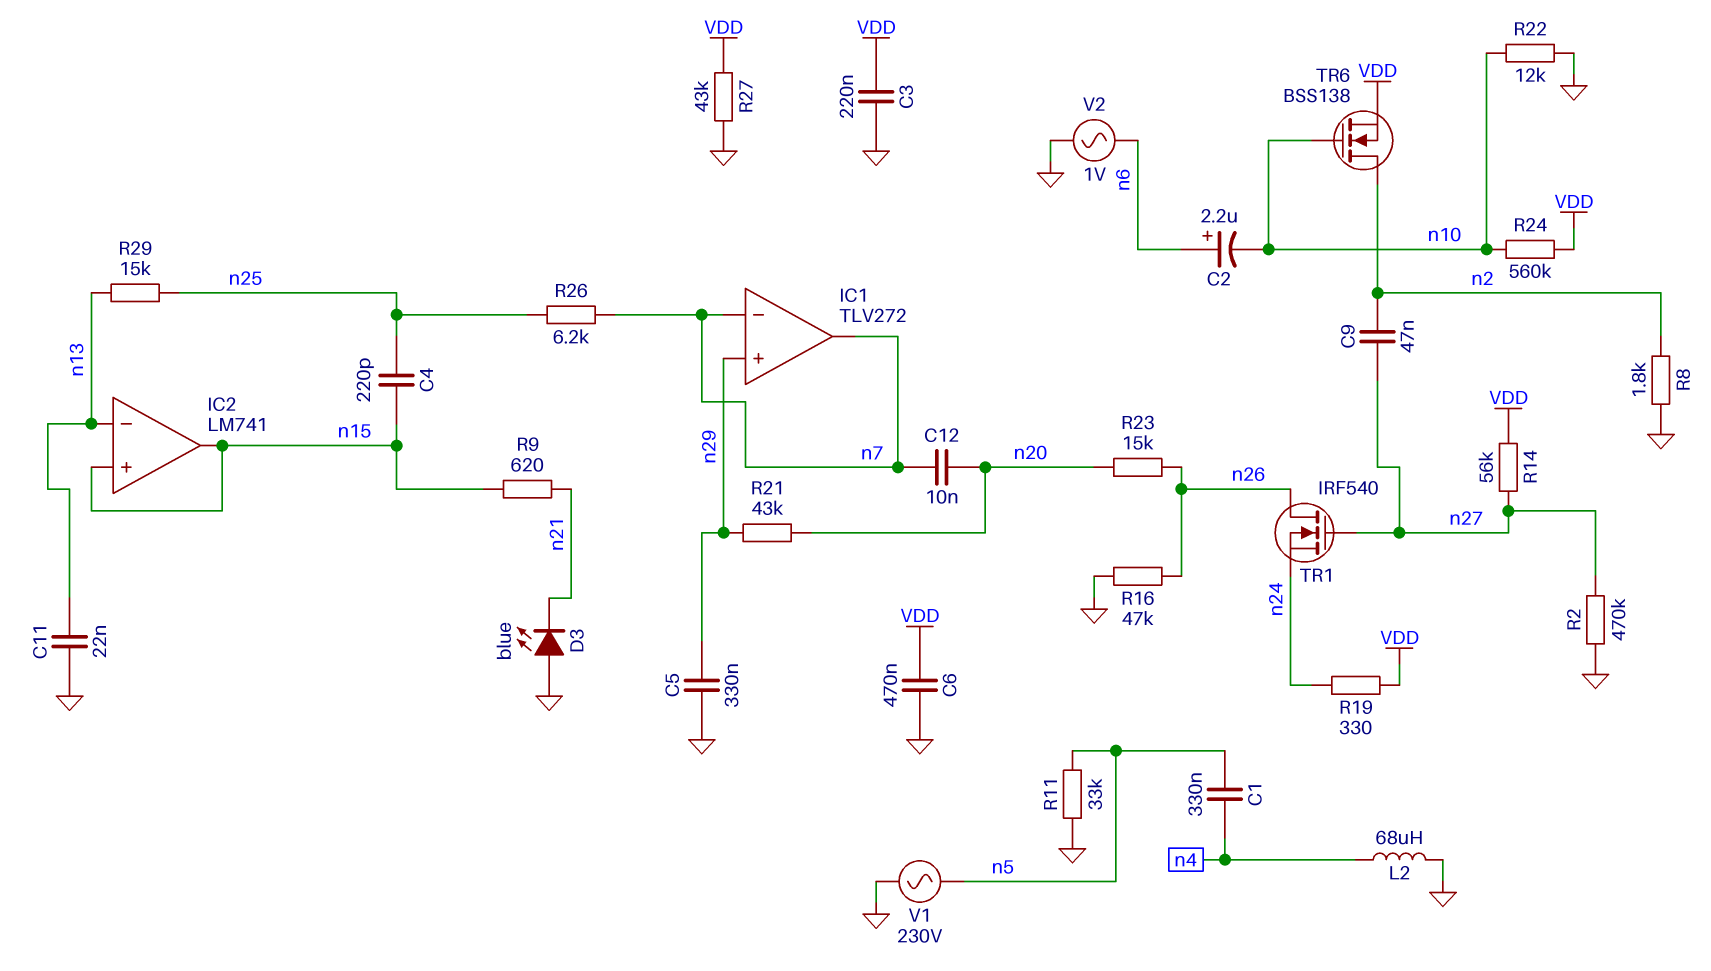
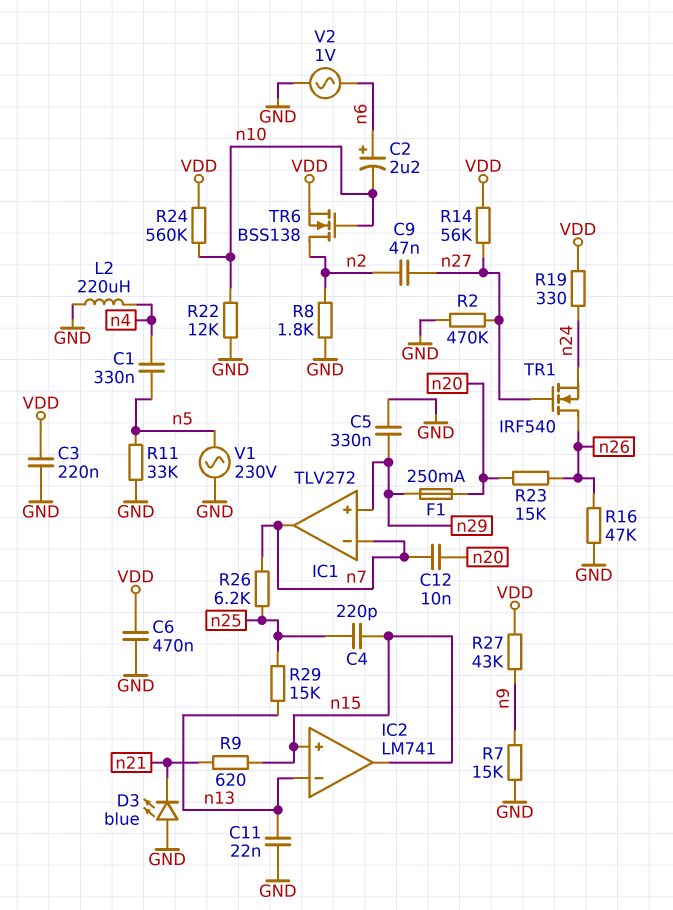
F1: none -> 250mA (n20, n29)
L2: 68uH (GND, n4) -> 220uH (GND, n4)
R7: none -> 15k (GND, n9)
R21: 43k (n20, n29) -> none
R27: 43k (GND, VDD) -> 43k (VDD, n9)

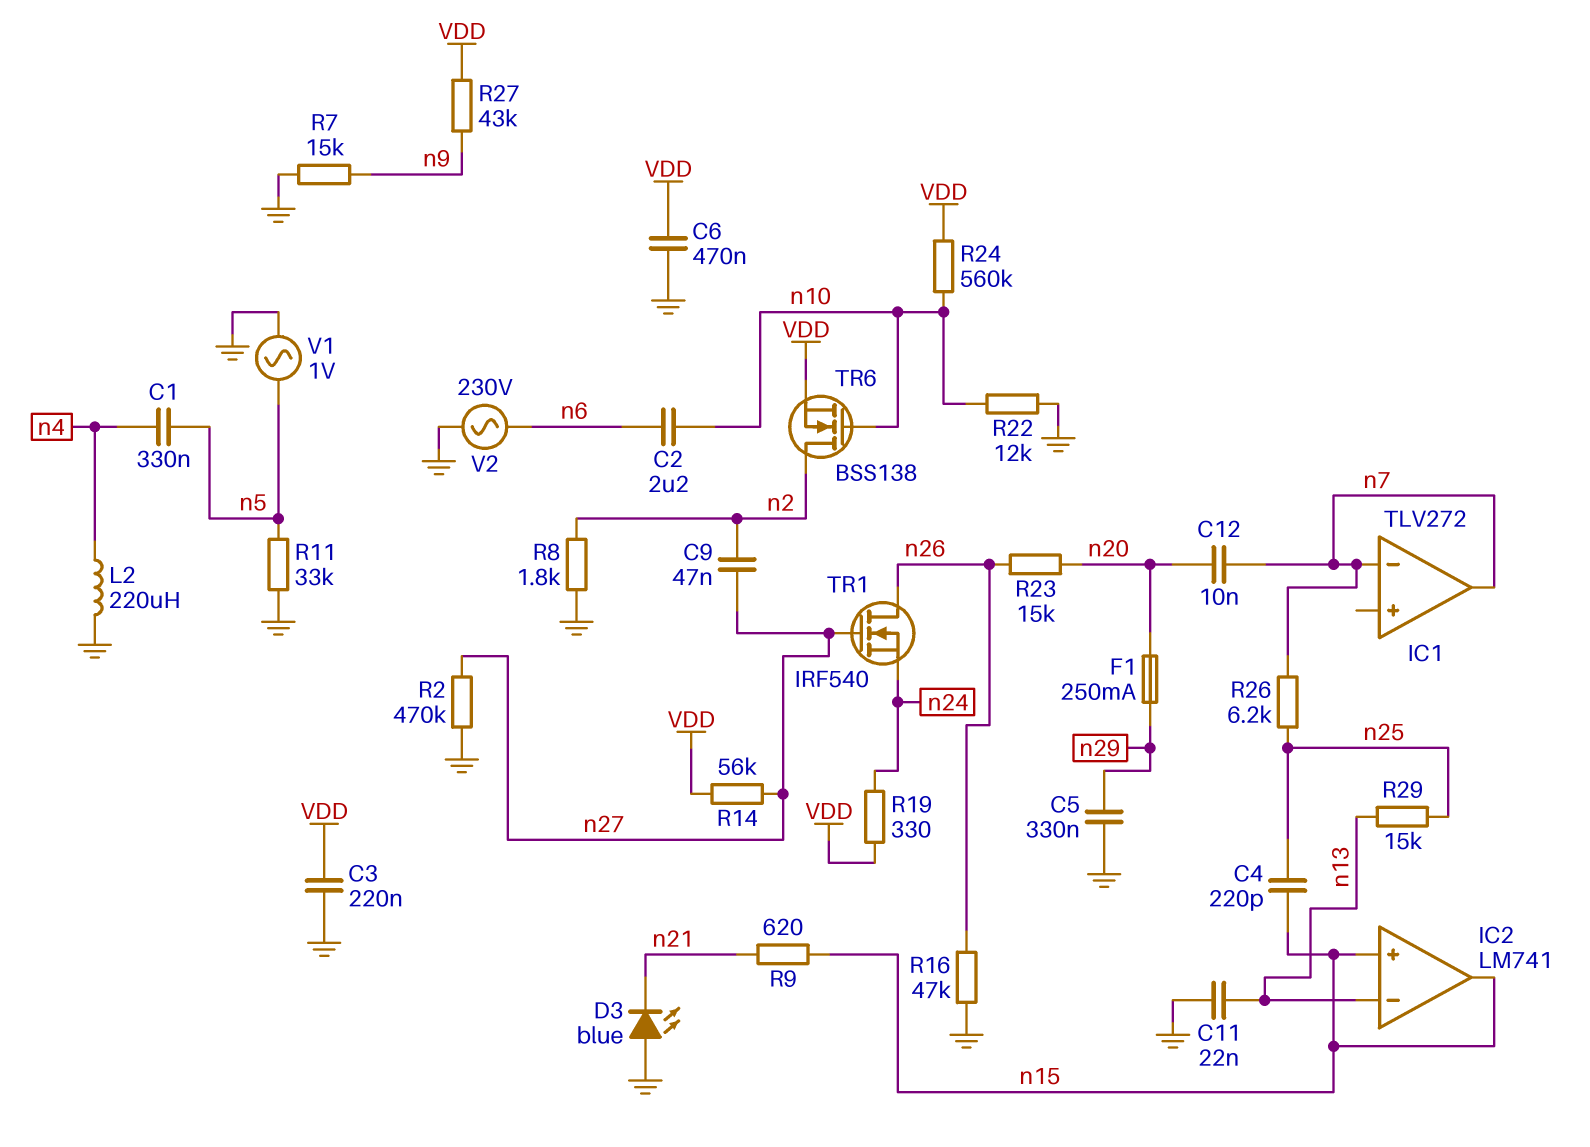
C2: 2.2uF (plus n6, minus n10) -> 2.2uF (n6, n10)
IC1 pin in+: n29 -> none
V1: AC 230V (GND, n5) -> AC 1V (GND, n5)
V2: AC 1V (GND, n6) -> AC 230V (GND, n6)

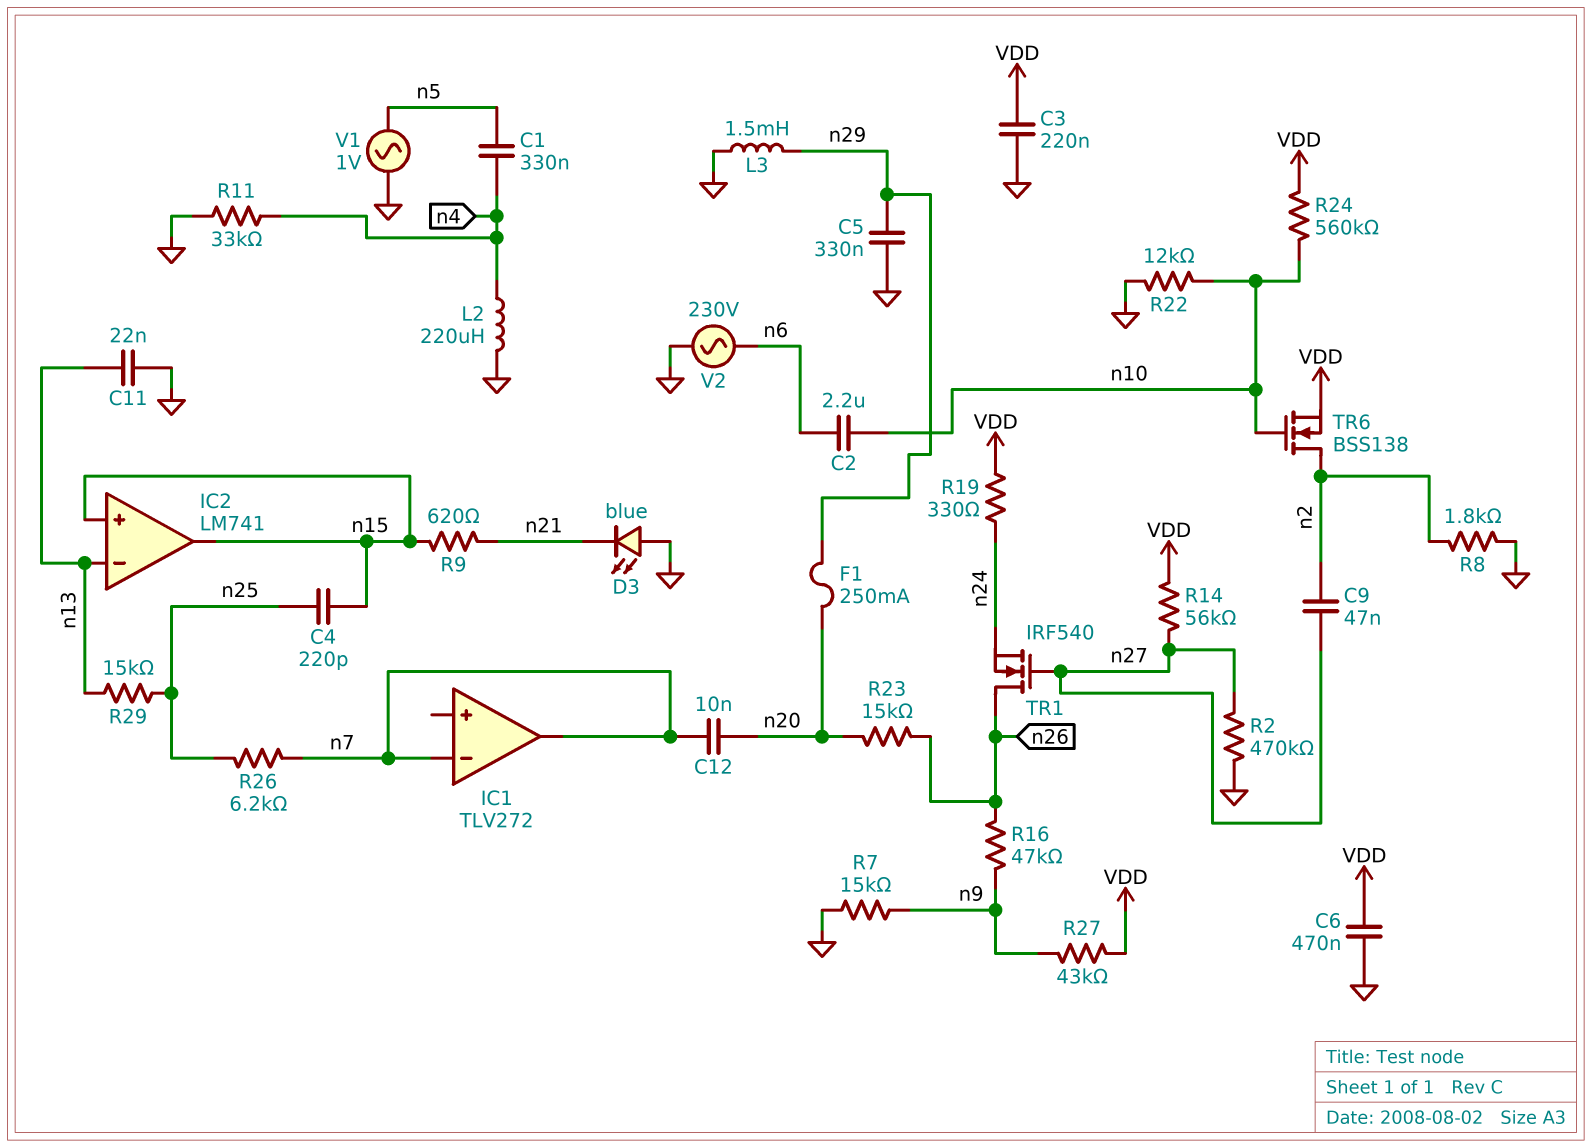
L3: none -> 1.5mH (GND, n29)
R11: 33k (GND, n5) -> 33k (GND, n4)
R16: 47k (GND, n26) -> 47k (n9, n26)

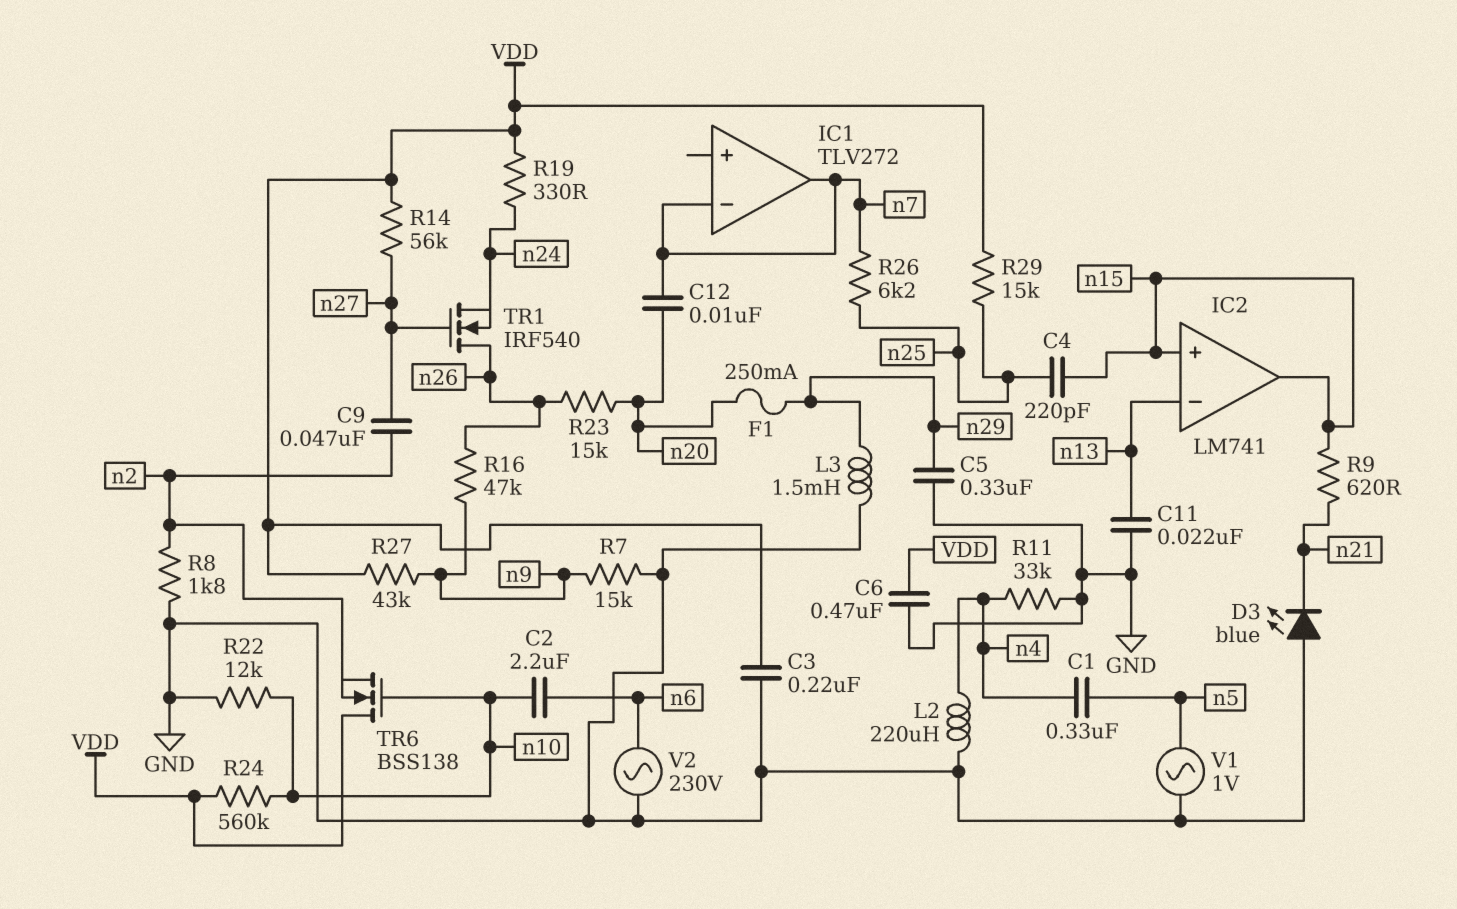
R2: 470k (GND, n27) -> none
R29: 15k (n13, n25) -> 15k (VDD, n25)
TR6: NMOS BSS138 (G n10, D n2, S VDD) -> NMOS BSS138 (G n10, D VDD, S n2)

